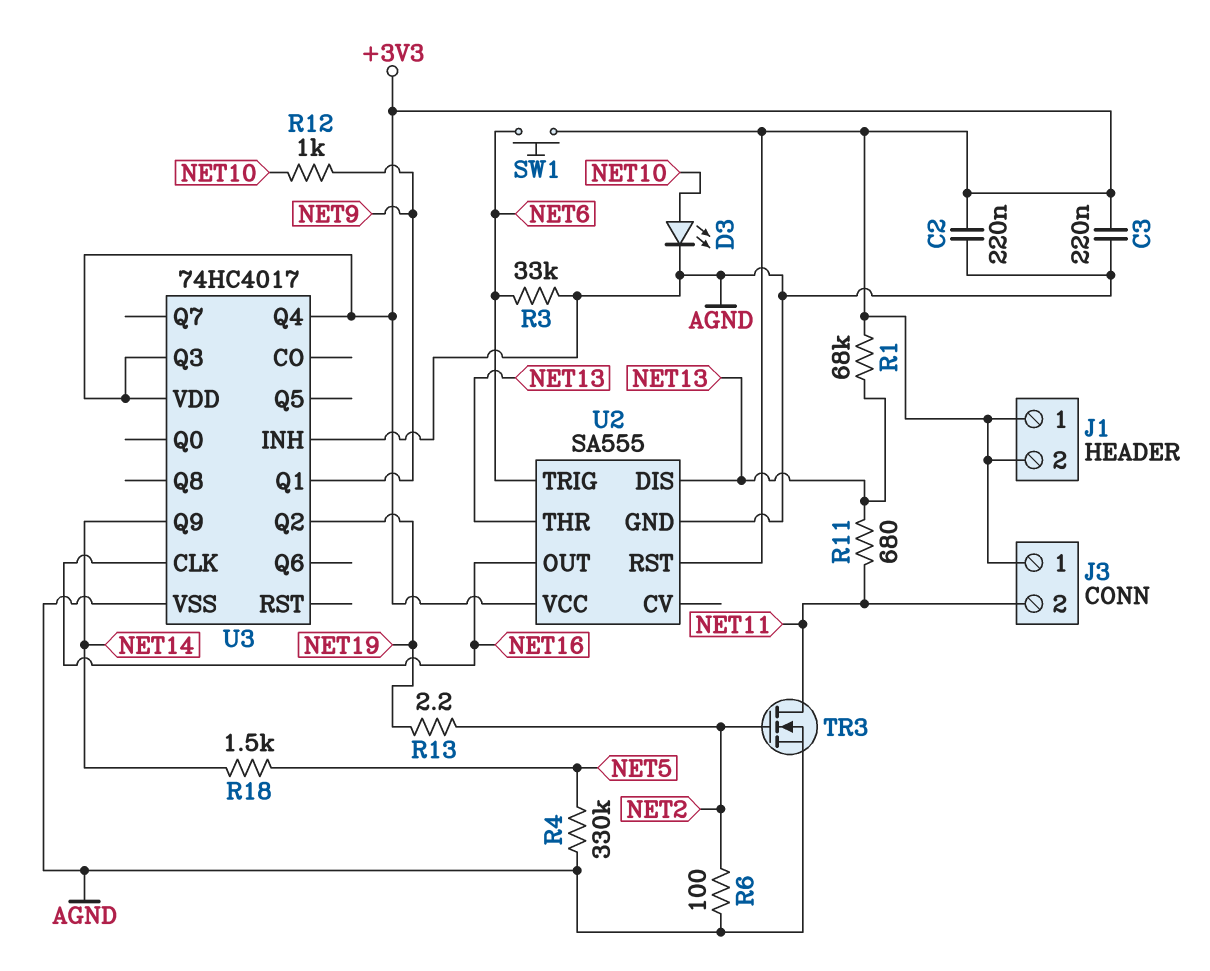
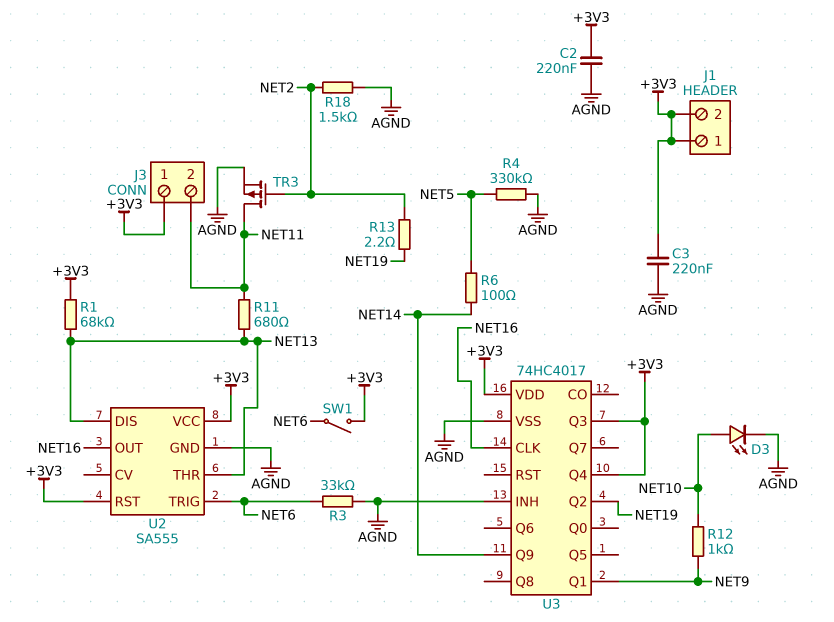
R6: 100 (AGND, NET2) -> 100 (NET5, NET14)
R18: 1.5k (NET5, NET14) -> 1.5k (AGND, NET2)
SW1: button (+3V3, NET6) -> switch (+3V3, NET6)
TR3: NMOS (G NET2, D NET11, S AGND) -> PMOS (G NET2, D NET11, S AGND)

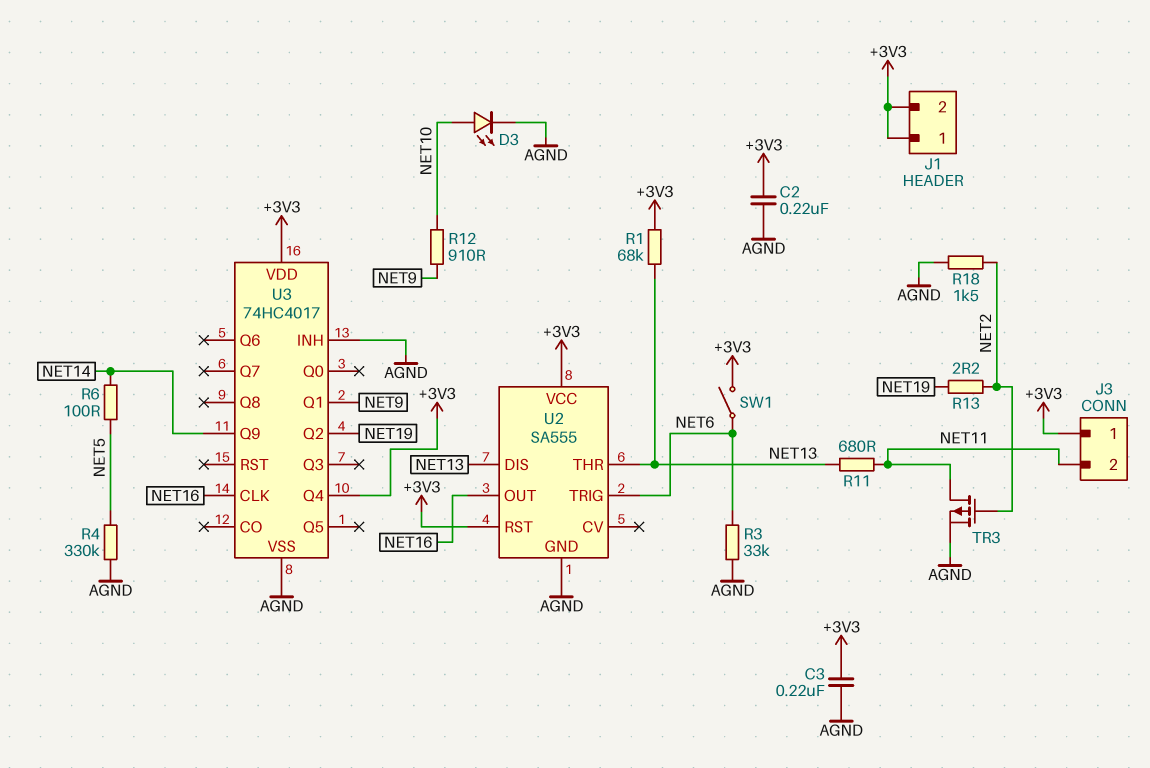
R12: 1k (NET9, NET10) -> 910 (NET9, NET10)
U3 pin Q3: +3V3 -> none

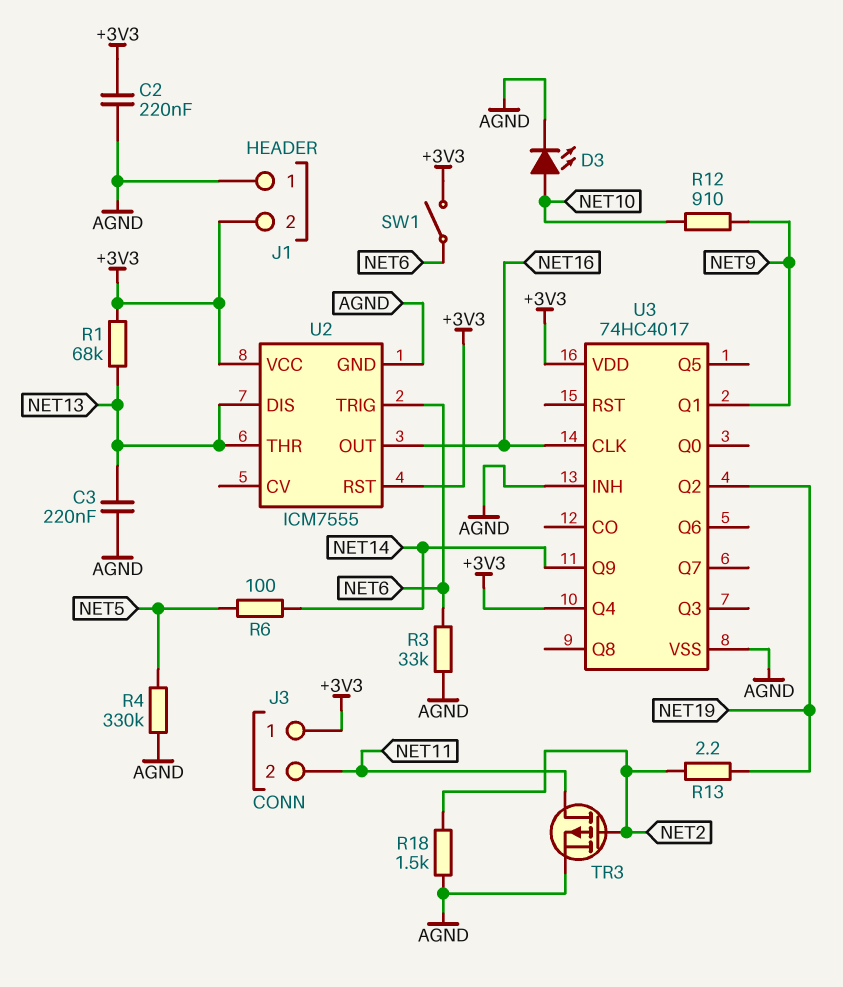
C3: 220nF (+3V3, AGND) -> 220nF (AGND, NET13)
J1 pin 1: +3V3 -> AGND
R11: 680 (NET11, NET13) -> none
U2: SA555 -> ICM7555

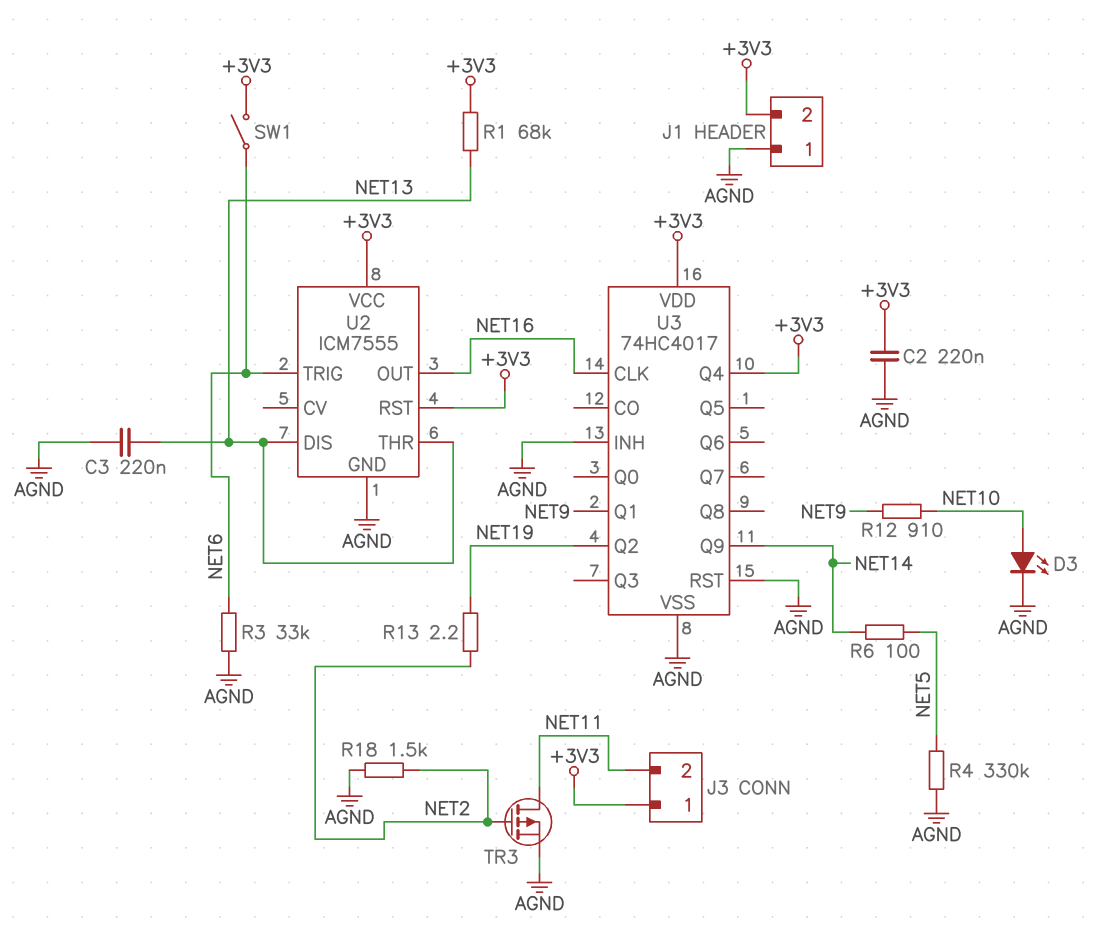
U3 pin RST: none -> AGND

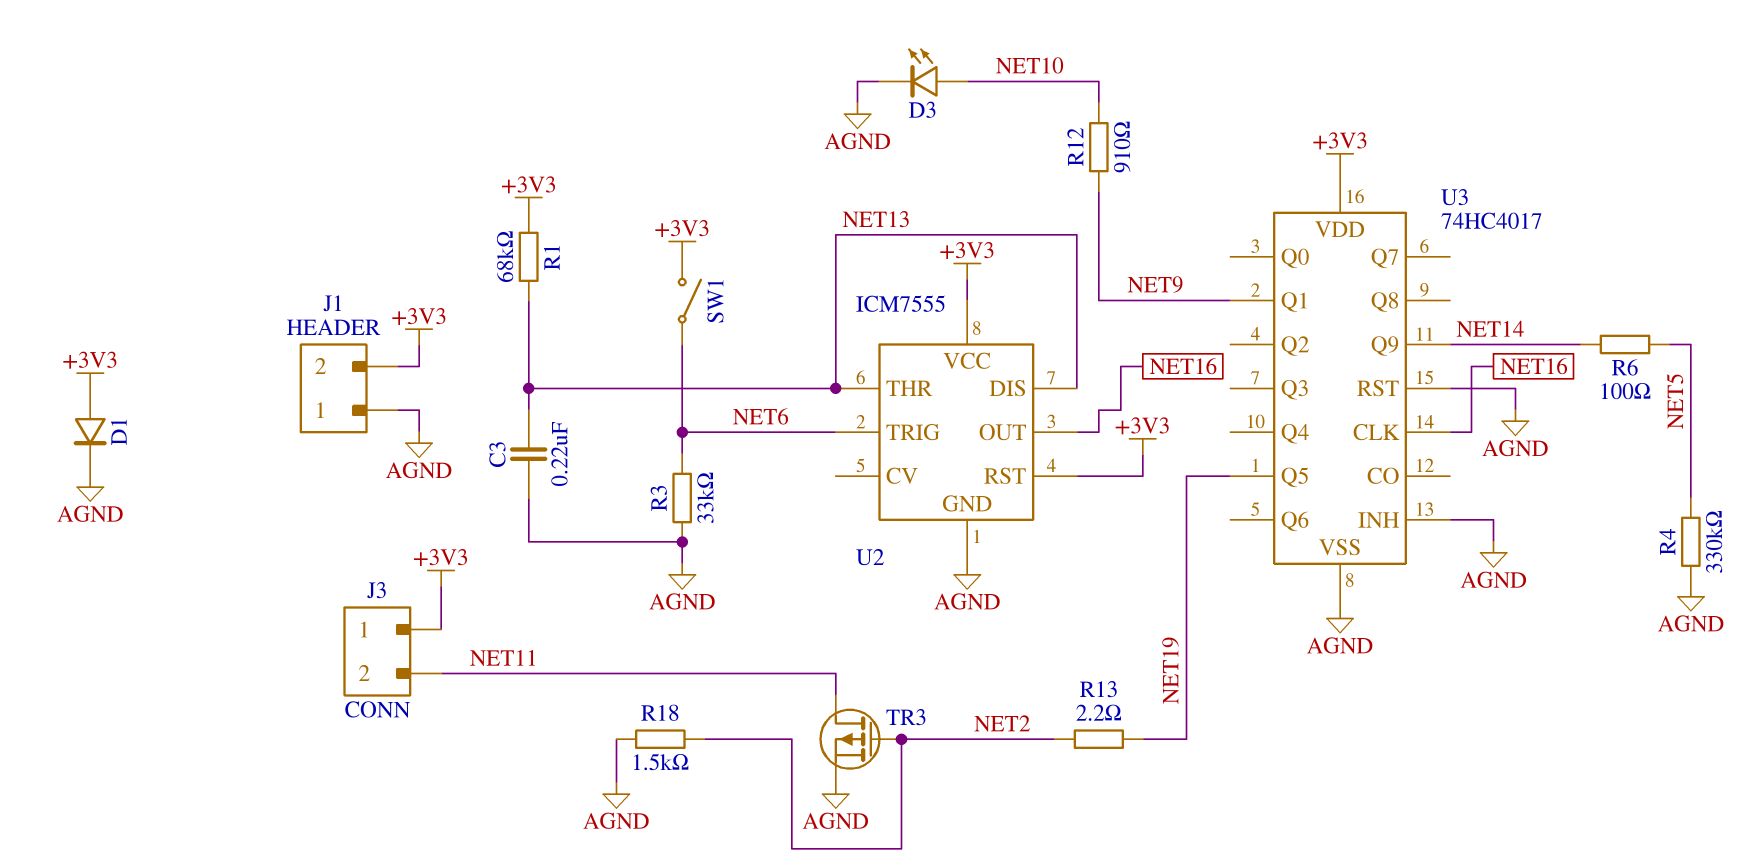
C2: 220nF (+3V3, AGND) -> none
D1: none -> diode (A +3V3, K AGND)
U3 pin Q2: NET19 -> none
U3 pin Q4: +3V3 -> none
U3 pin Q5: none -> NET19

